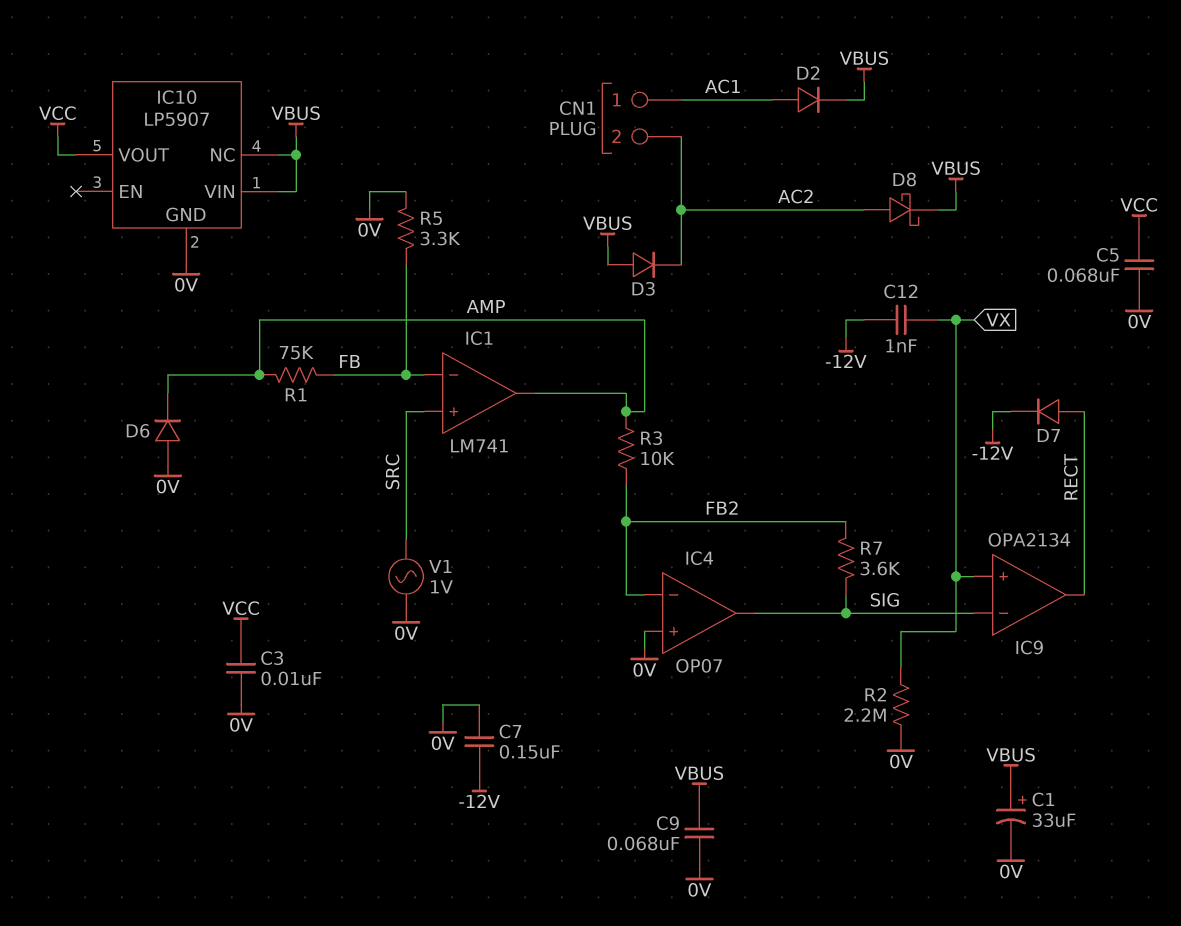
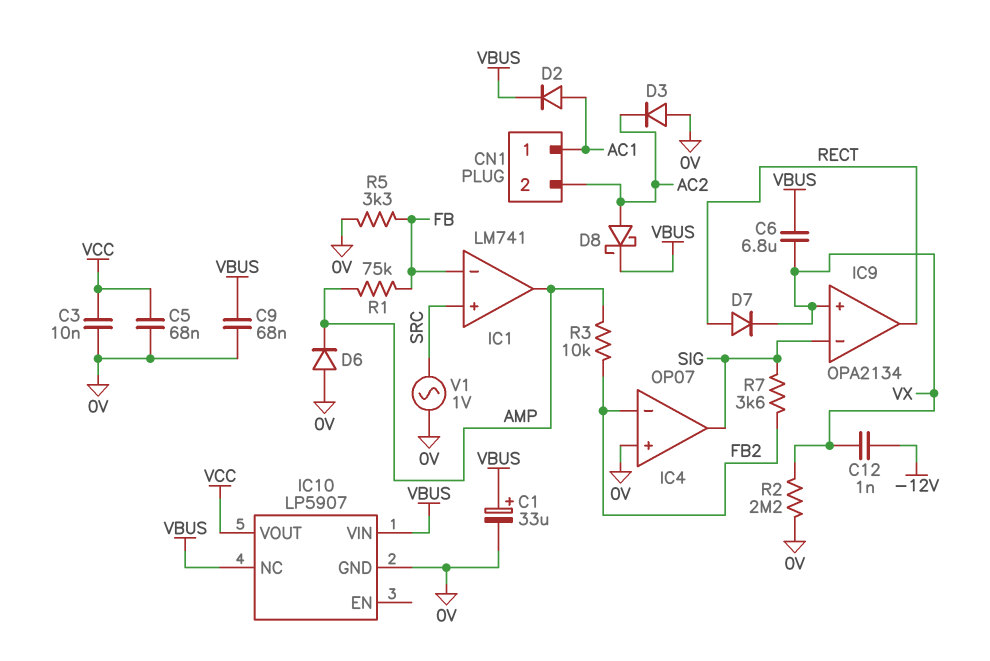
C6: none -> 6.8uF (VBUS, VX)
C7: 150nF (-12V, 0V) -> none
D3: diode (A VBUS, K AC2) -> diode (A 0V, K AC2)
D7: diode (A RECT, K -12V) -> diode (A RECT, K VX)

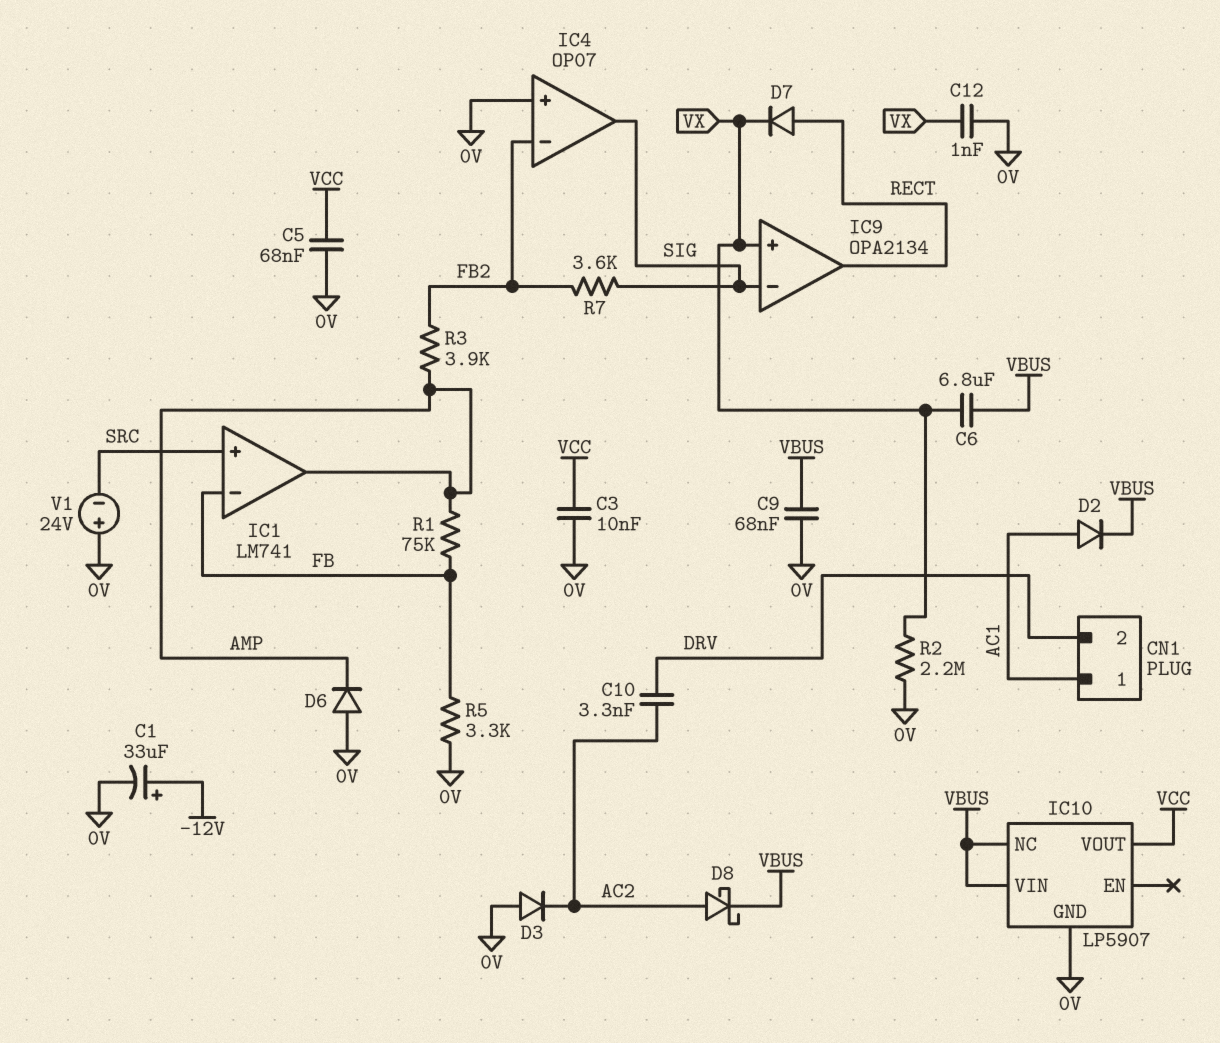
C1: 33uF (plus VBUS, minus 0V) -> 33uF (plus -12V, minus 0V)
C10: none -> 3.3nF (AC2, DRV)
C12: 1nF (-12V, VX) -> 1nF (0V, VX)
CN1 pin 2: AC2 -> DRV
R3: 10k (AMP, FB2) -> 3.9k (AMP, FB2)
V1: AC 1V (0V, SRC) -> 24V (plus 0V, minus SRC)

